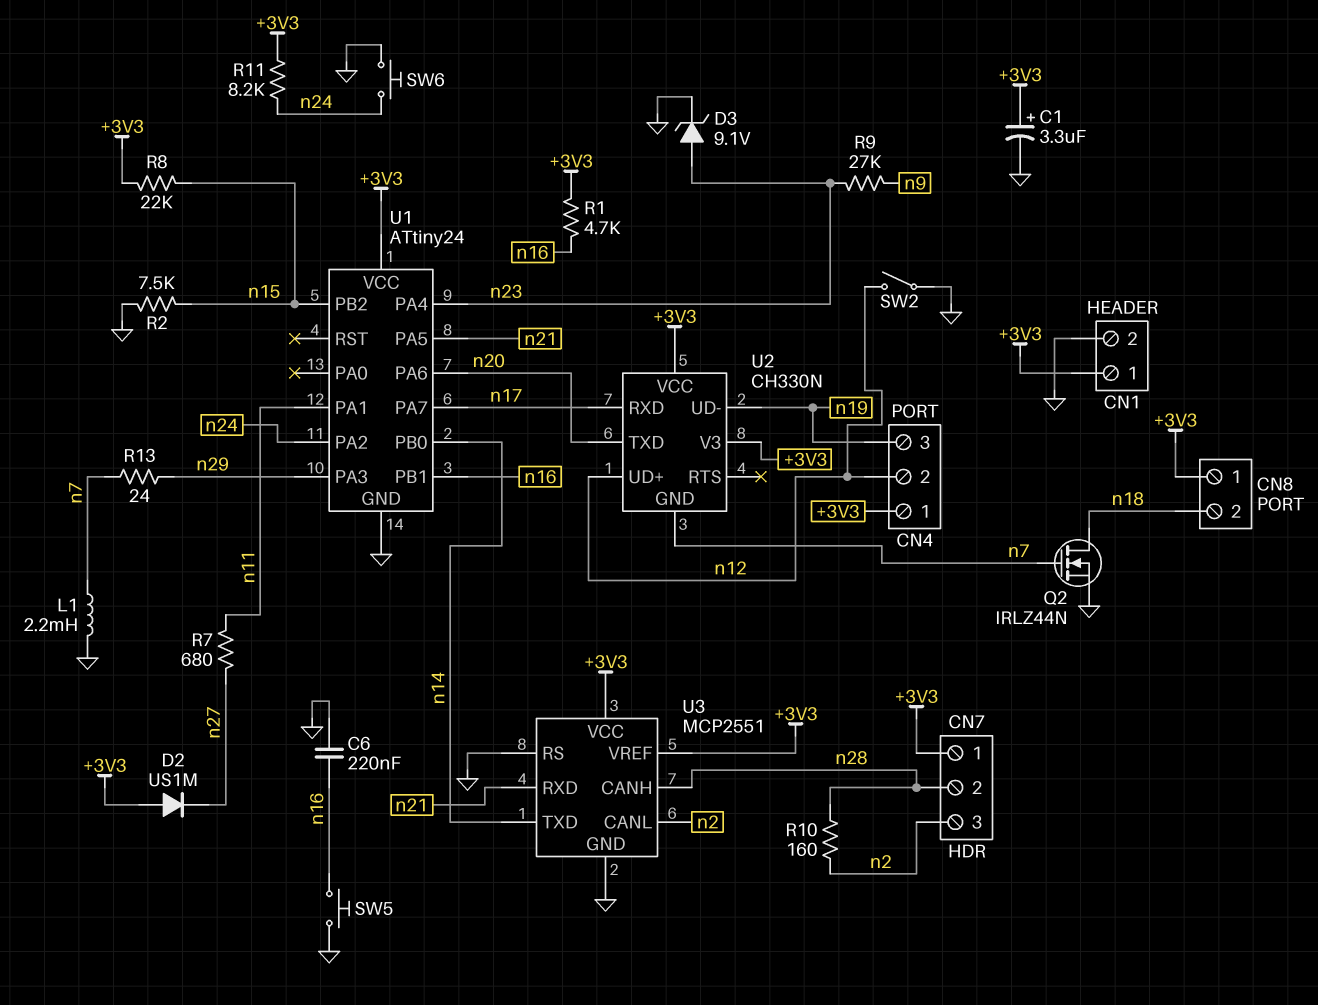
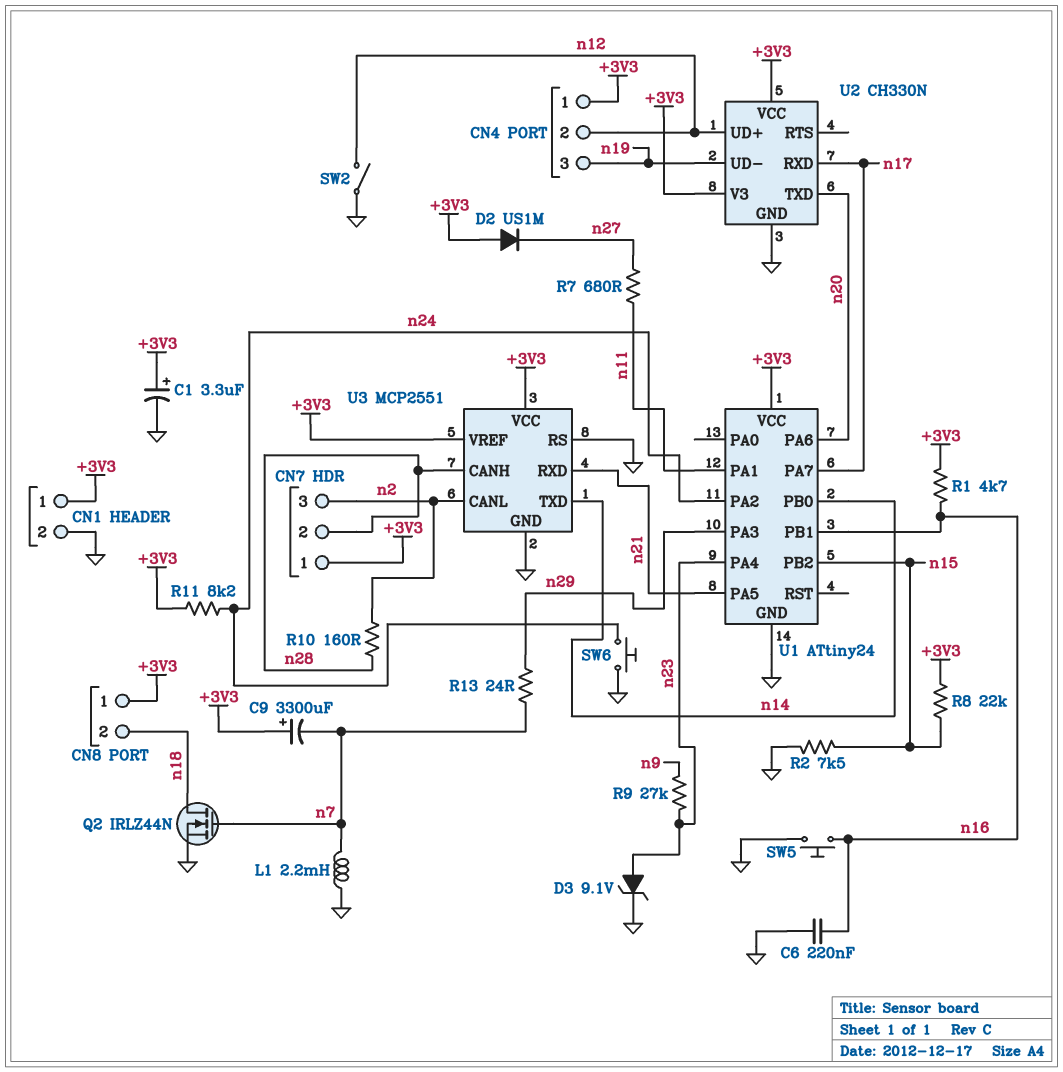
C9: none -> 3300uF (plus +3V3, minus n7)
U2 pin GND: n7 -> GND

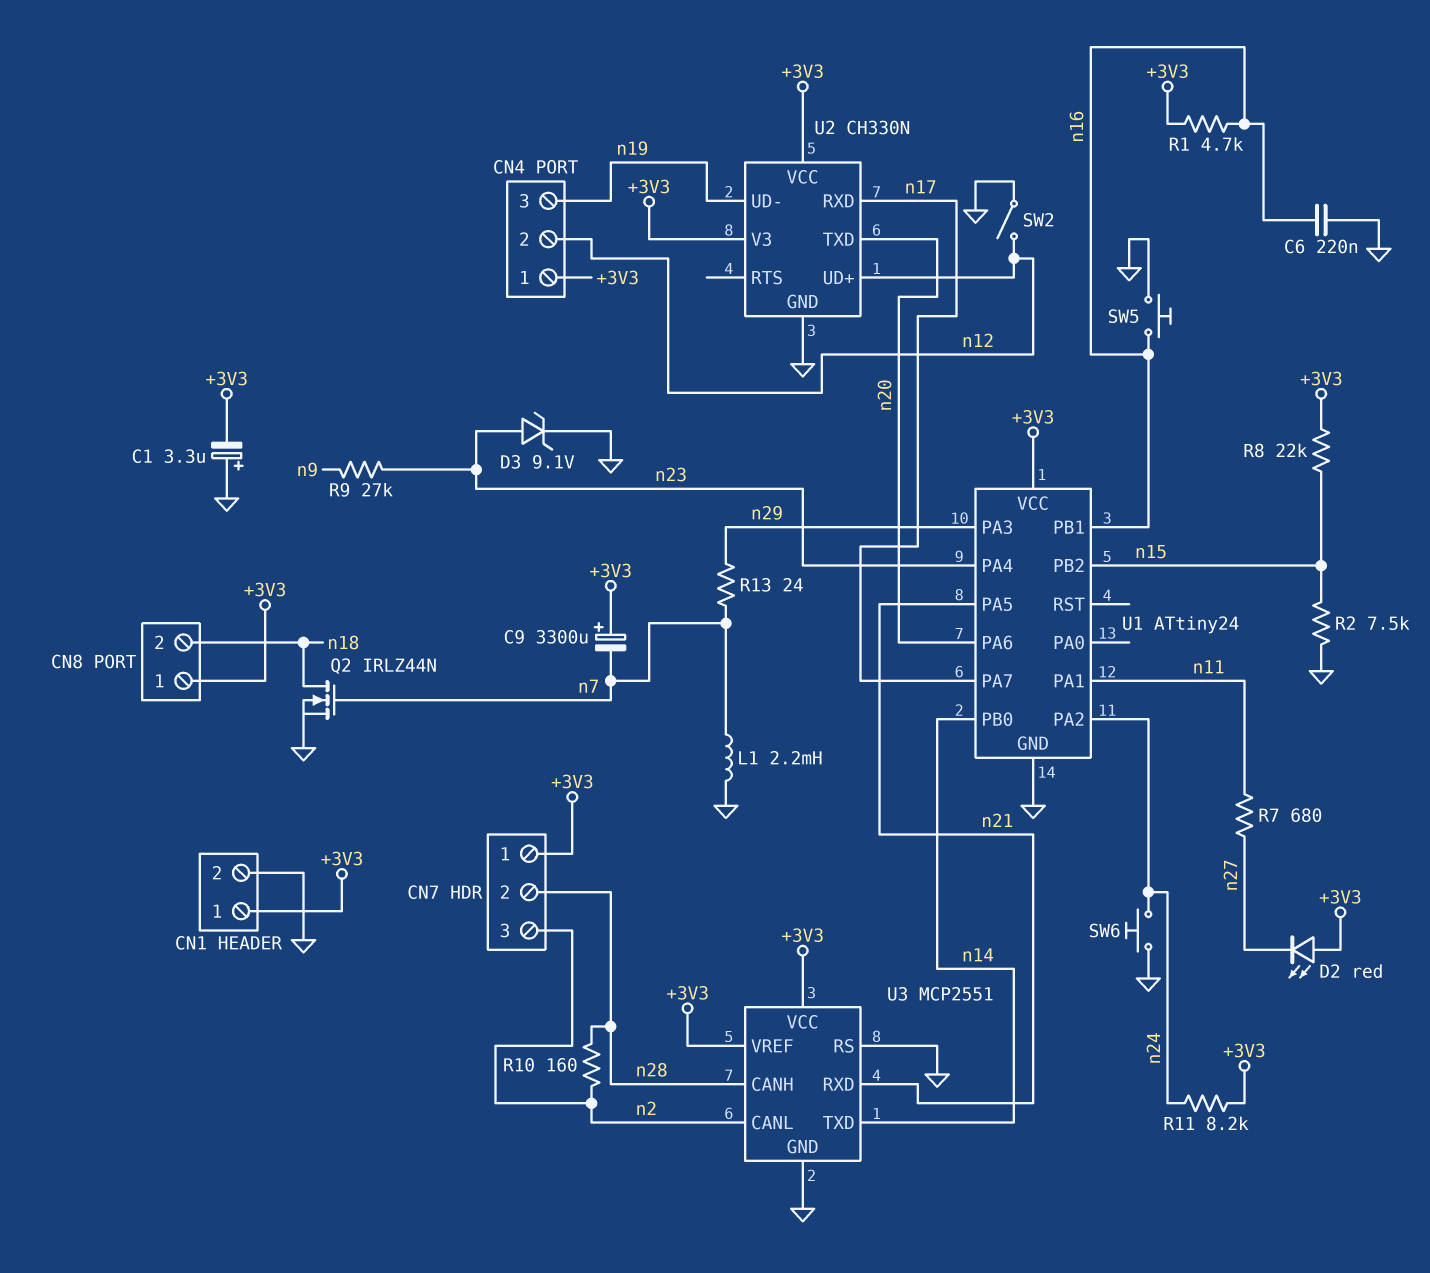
C1: 3.3uF (plus +3V3, minus GND) -> 3.3uF (plus GND, minus +3V3)
D2: diode US1M (A +3V3, K n27) -> LED red (A +3V3, K n27)

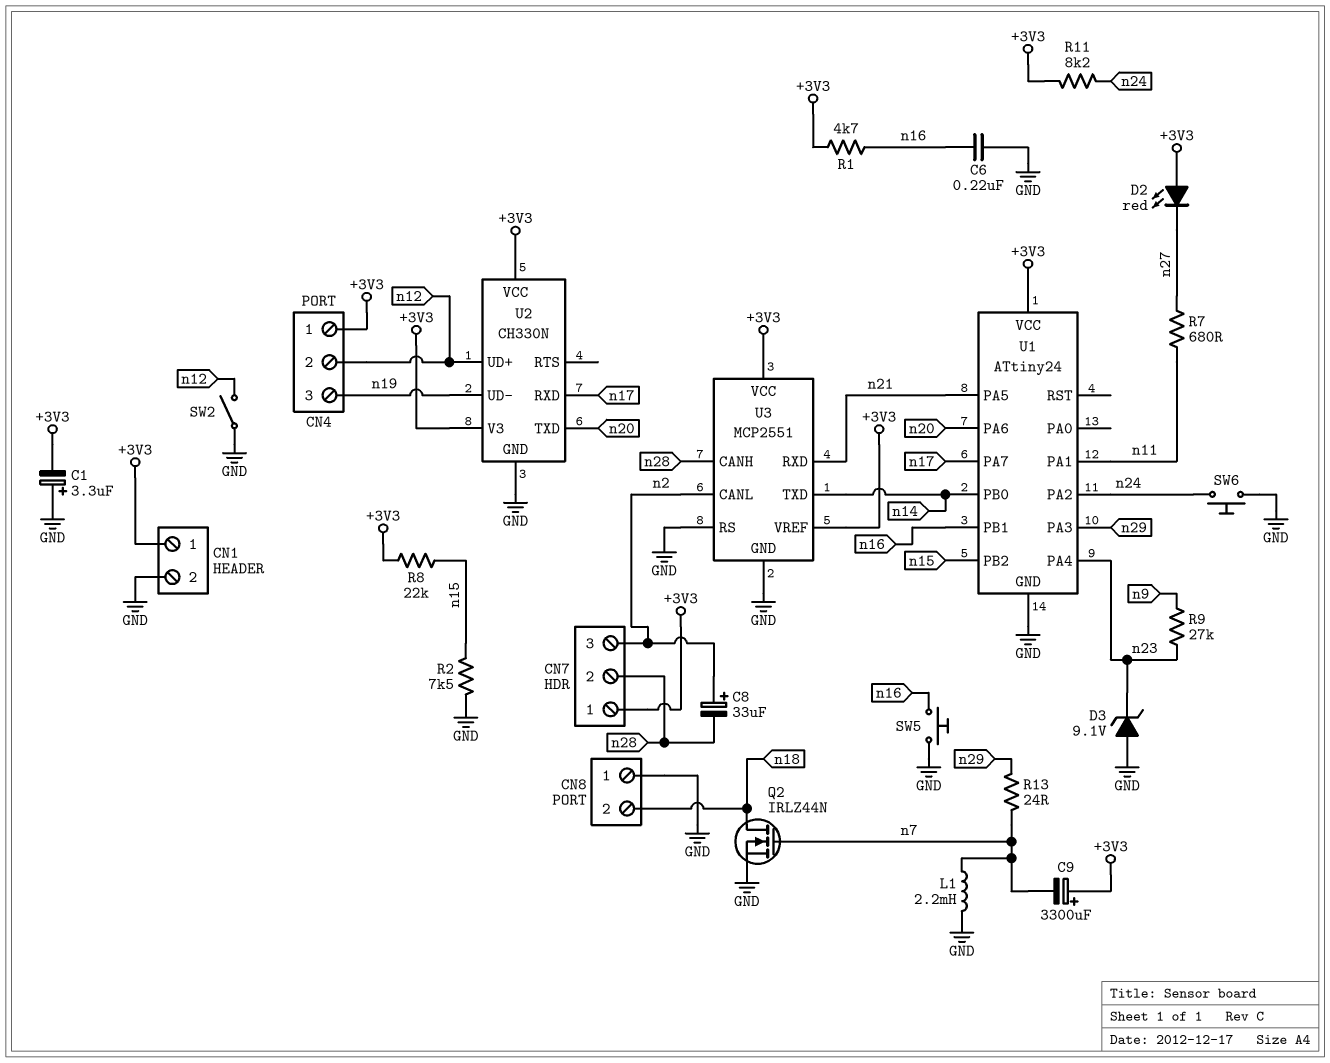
C8: none -> 33uF (plus n2, minus n28)
CN8 pin 1: +3V3 -> GND
D3: zener 9.1V (A n23, K GND) -> zener 9.1V (A GND, K n23)
R10: 160 (n2, n28) -> none

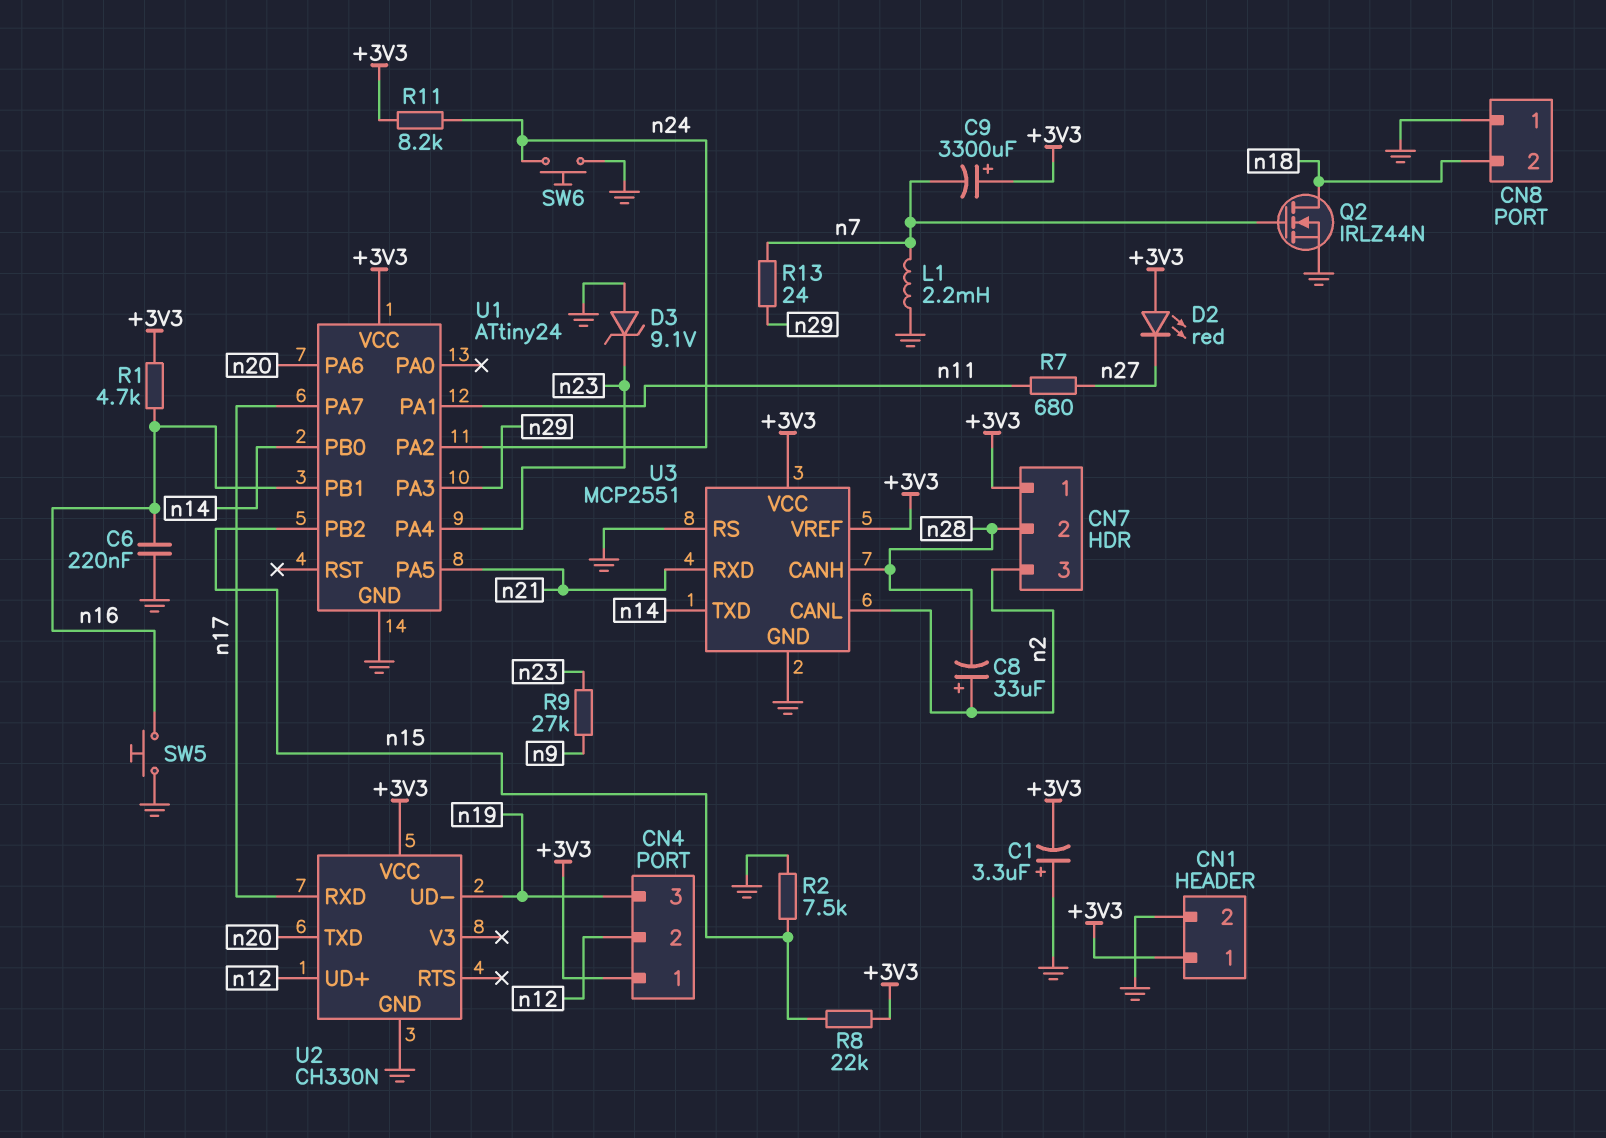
SW2: switch (GND, n12) -> none
U2 pin V3: +3V3 -> none

